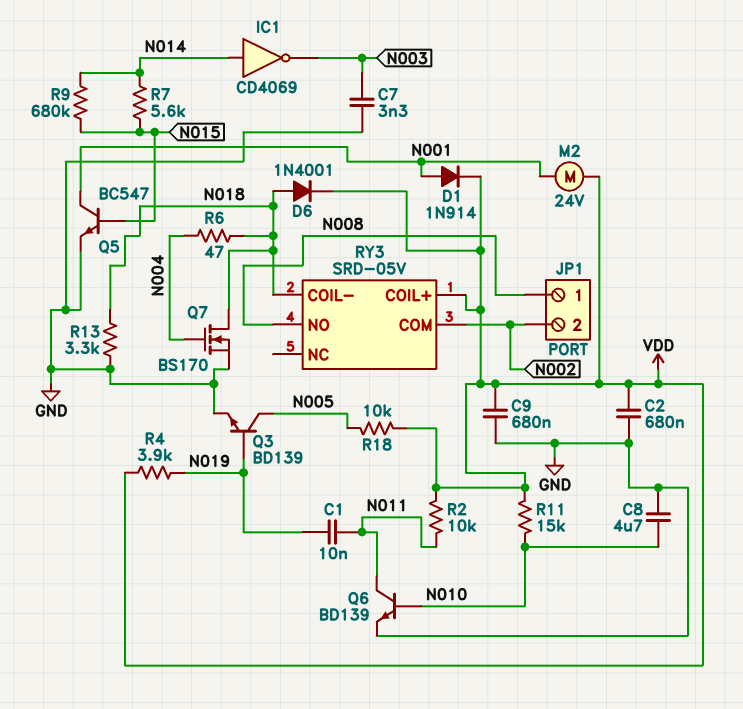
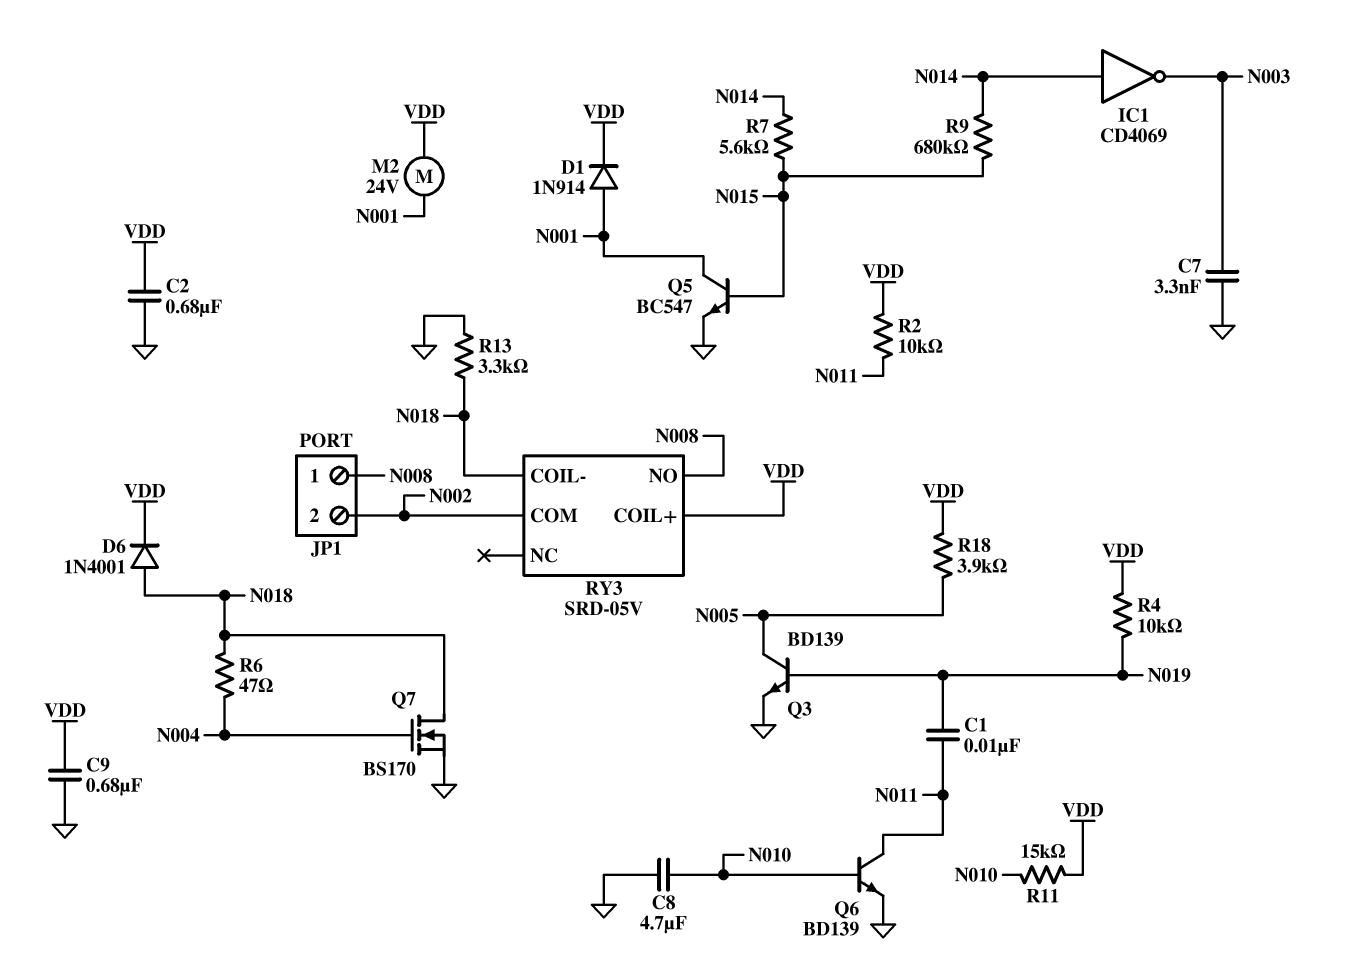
R4: 3.9k (N019, VDD) -> 10k (N019, VDD)
R18: 10k (N005, VDD) -> 3.9k (N005, VDD)

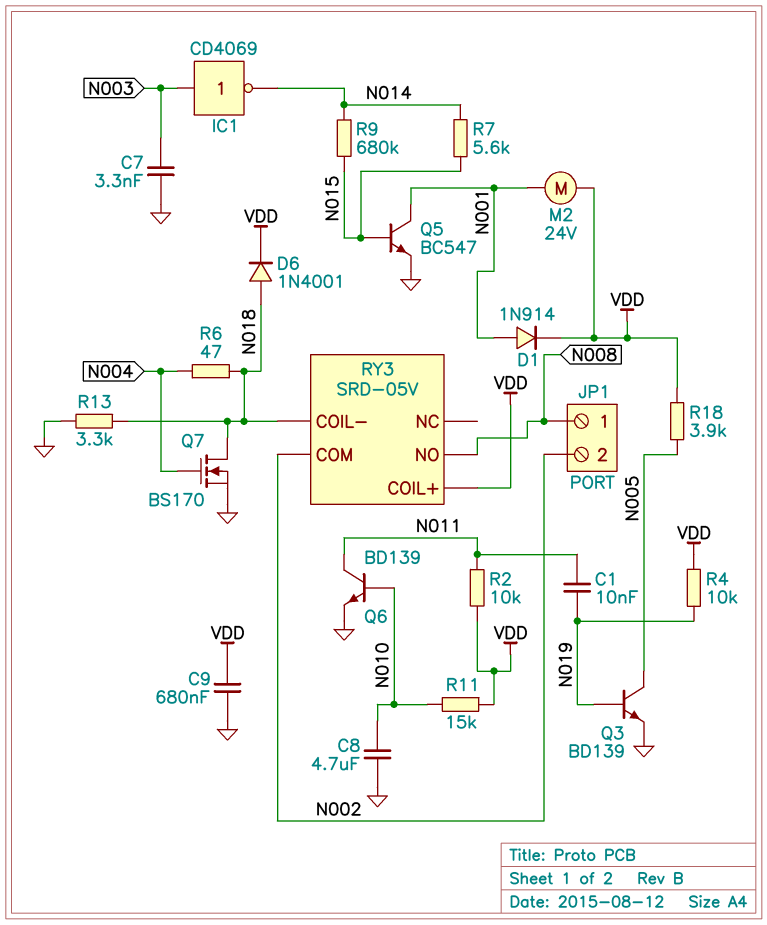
C2: 680nF (GND, VDD) -> none
IC1: NOT CD4069 (in N014, out N003) -> NOT CD4069 (in N003, out N014)

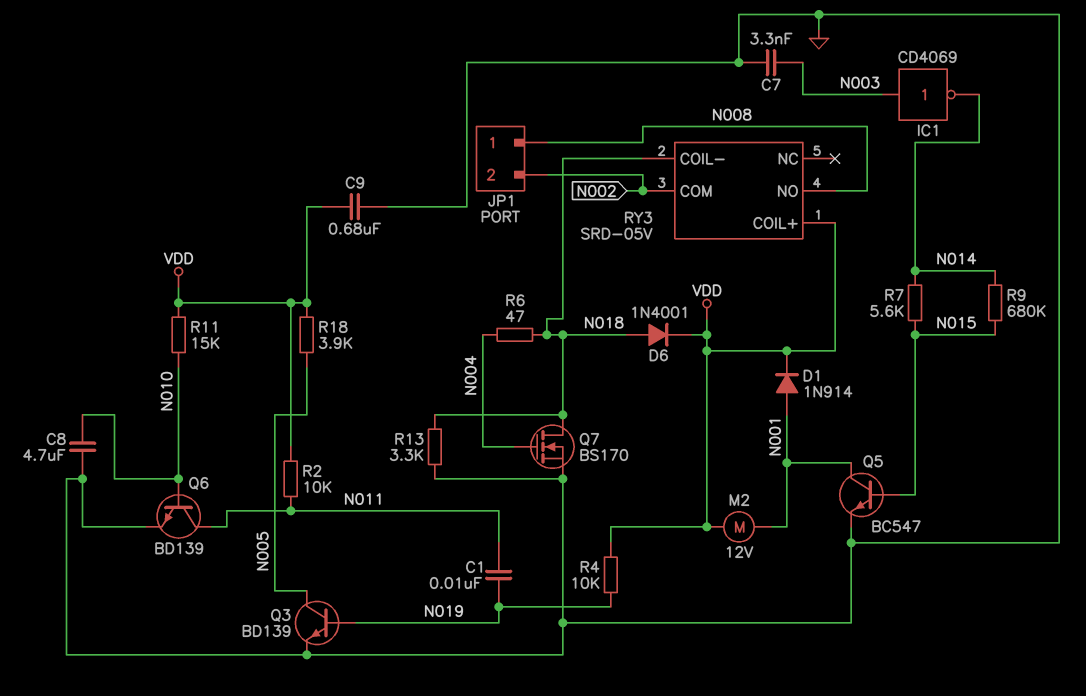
M2: motor 24V (N001, VDD) -> motor 12V (N001, VDD)

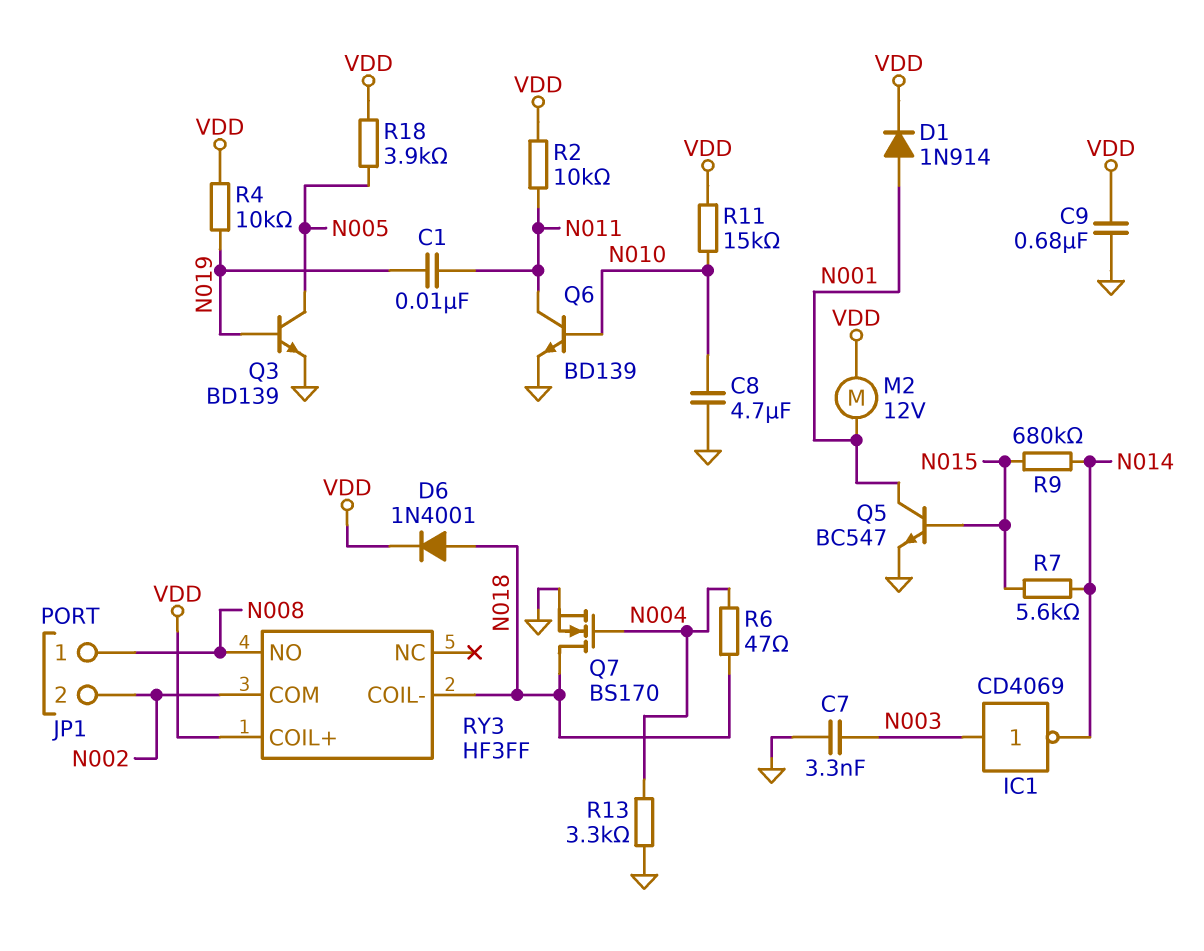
R13: 3.3k (GND, N018) -> 3.3k (GND, N004)
RY3: SRD-05V -> HF3FF

